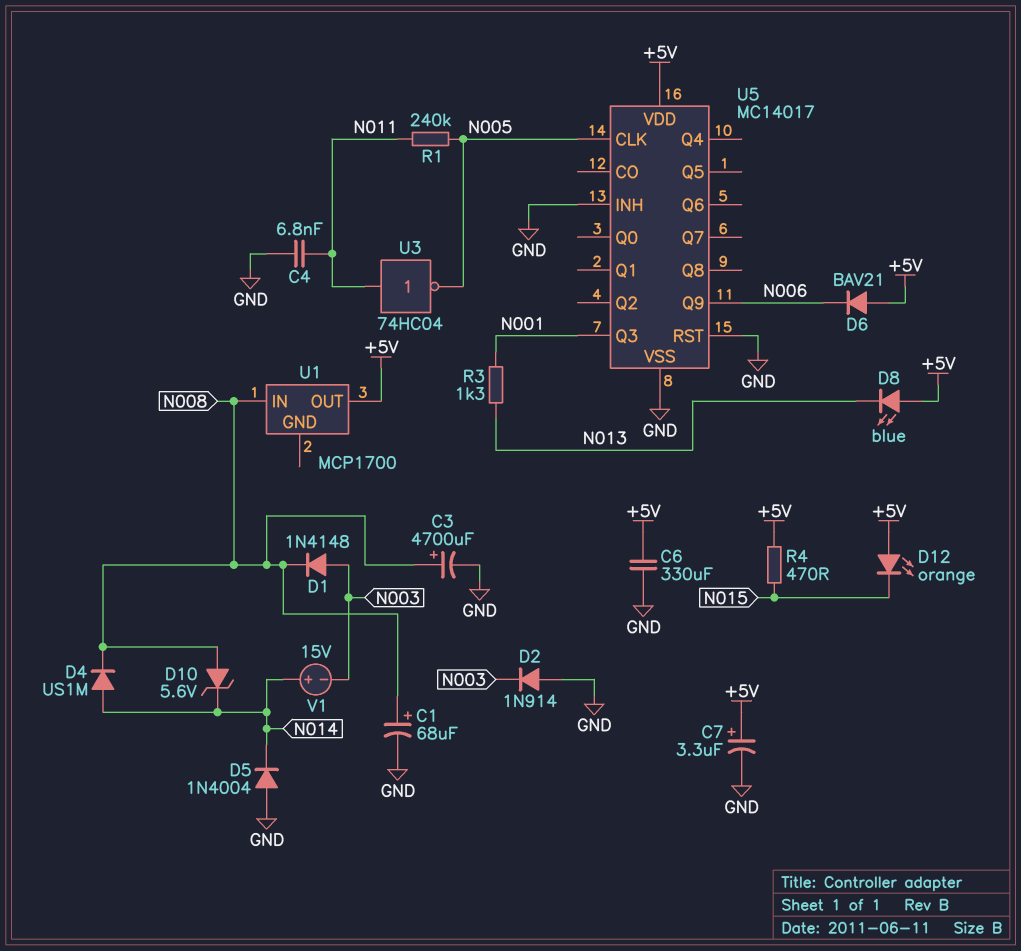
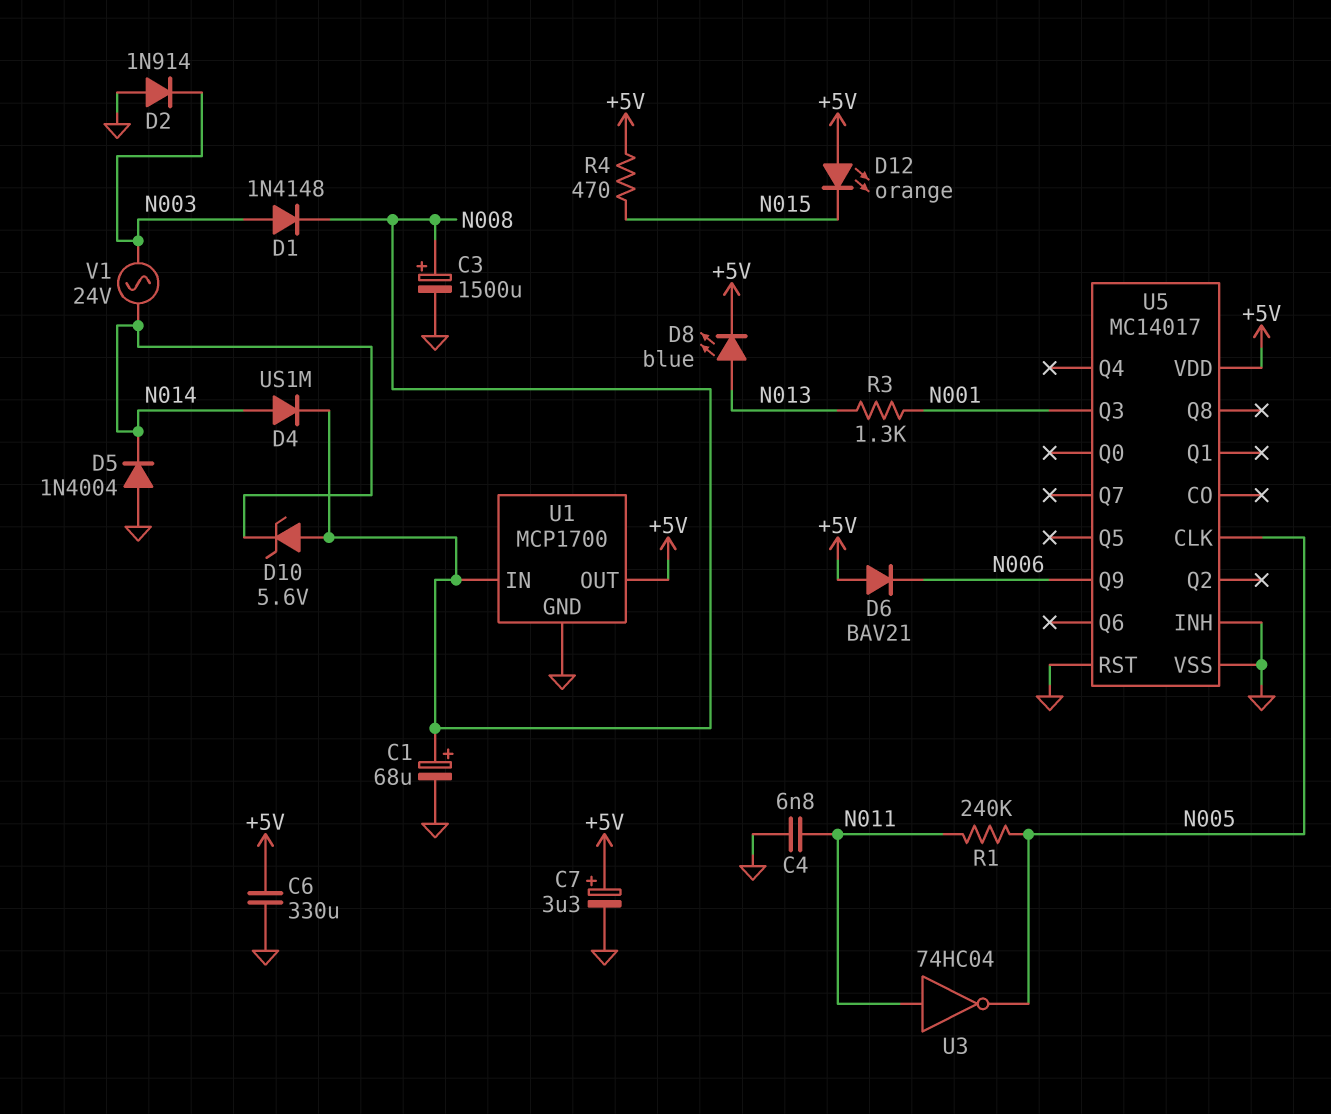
C3: 4700uF (plus N008, minus GND) -> 1500uF (plus N008, minus GND)
D8: LED blue (A +5V, K N013) -> LED blue (A N013, K +5V)
U1 pin GND: none -> GND
V1: 15V (plus N014, minus N003) -> AC 24V (N003, N014)

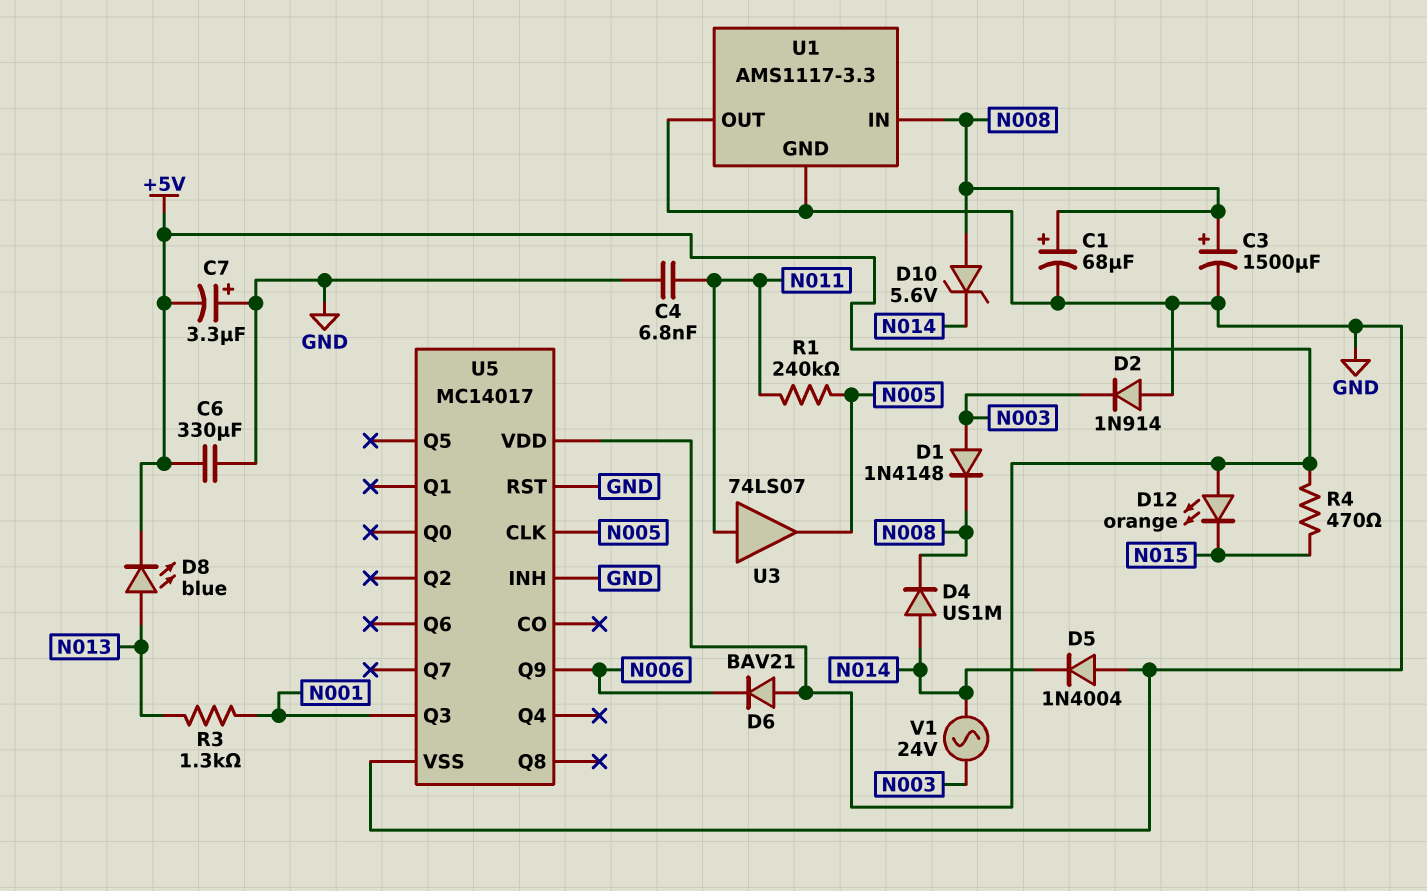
C7: 3.3uF (plus +5V, minus GND) -> 3.3uF (plus GND, minus +5V)
U1: MCP1700 -> AMS1117-3.3
U1 pin OUT: +5V -> GND
U3: NOT 74HC04 (in N011, out N005) -> buffer 74LS07 (in N011, out N005)

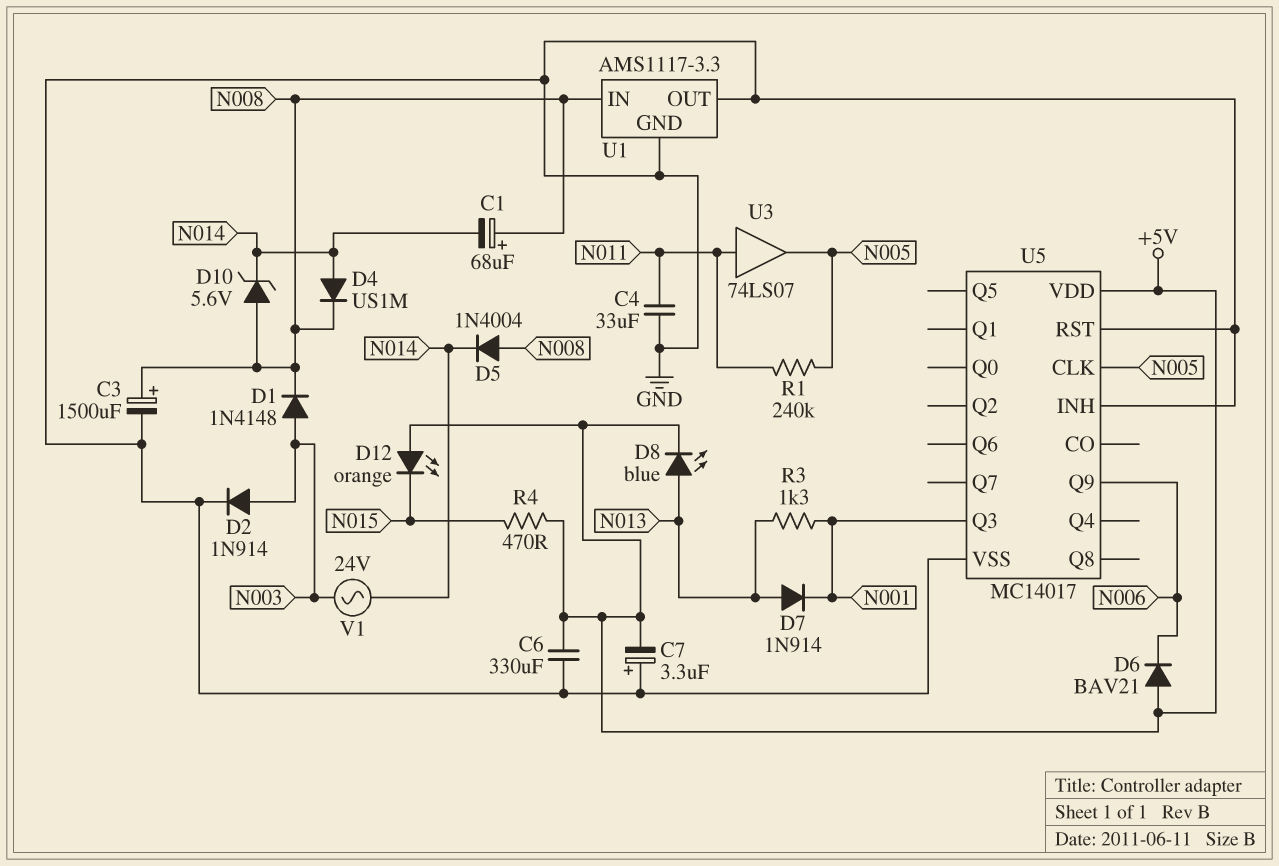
C1: 68uF (plus N008, minus GND) -> 68uF (plus N008, minus N014)
C4: 6.8nF (GND, N011) -> 33uF (GND, N011)
D2: diode 1N914 (A GND, K N003) -> diode 1N914 (A N003, K GND)
D5: diode 1N4004 (A GND, K N014) -> diode 1N4004 (A N008, K N014)
D7: none -> diode 1N914 (A N013, K N001)

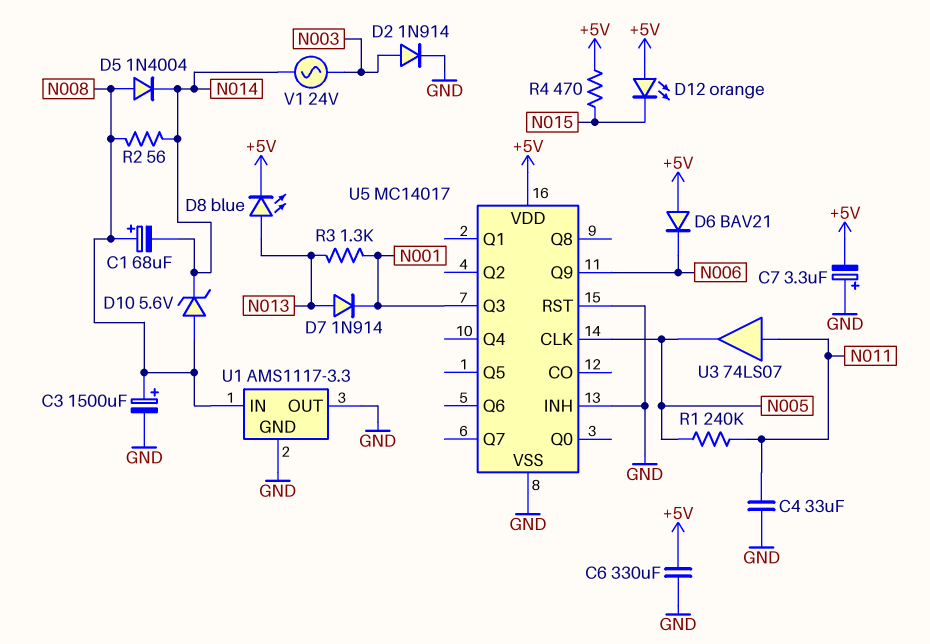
D1: diode 1N4148 (A N003, K N008) -> none
D4: diode US1M (A N014, K N008) -> none
R2: none -> 56 (N008, N014)

